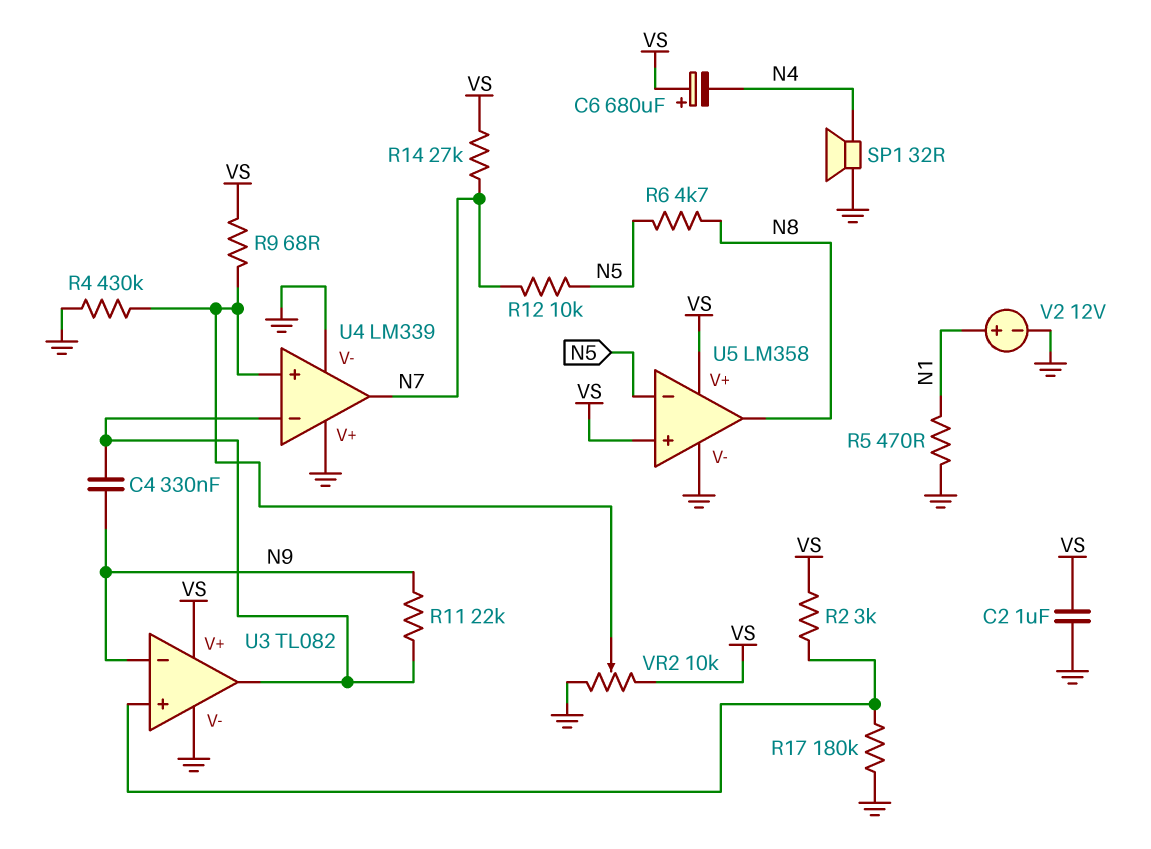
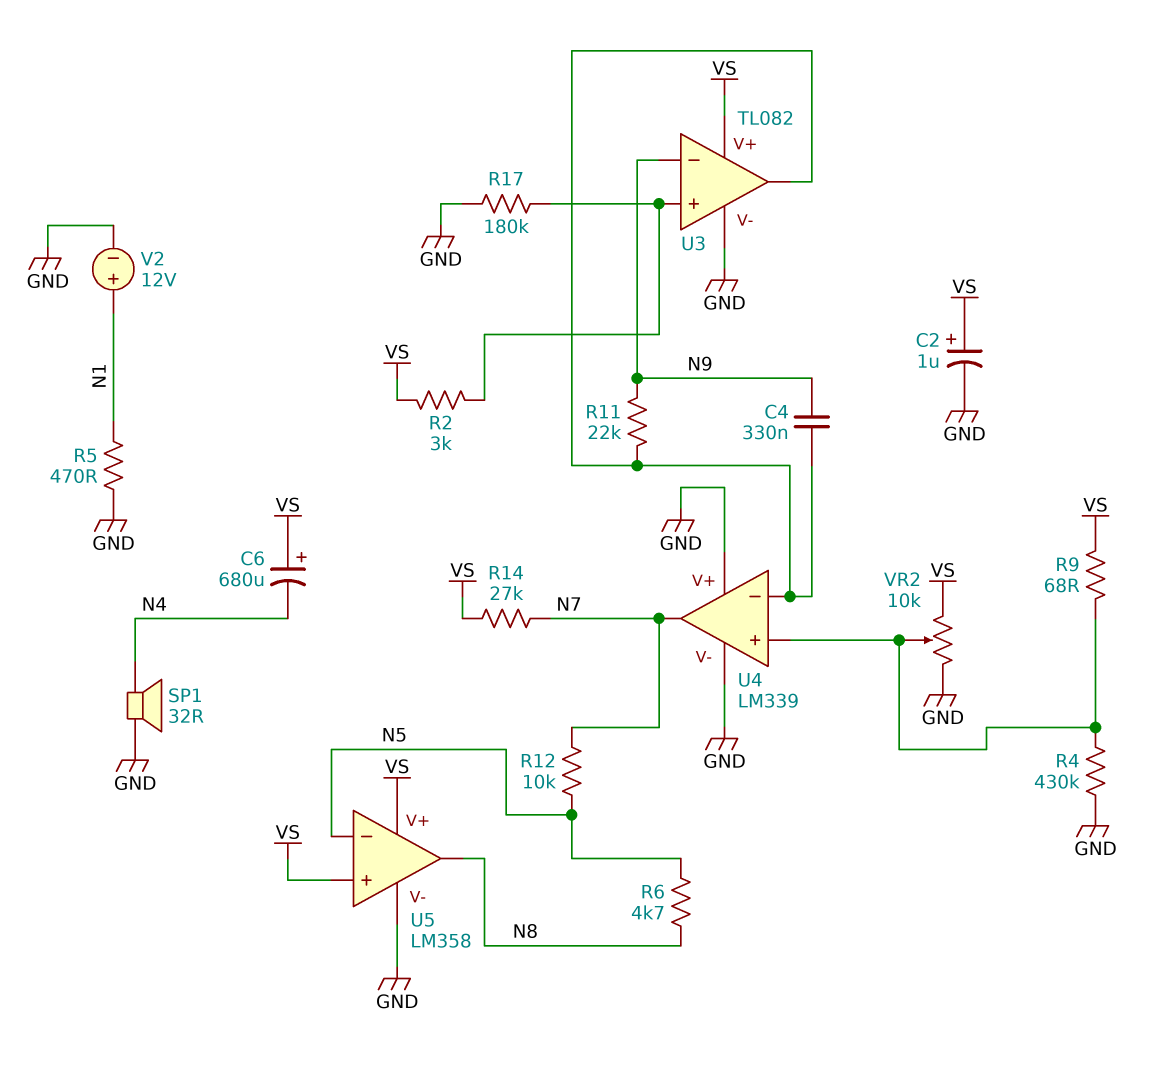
C2: 1uF (GND, VS) -> 1uF (plus VS, minus GND)

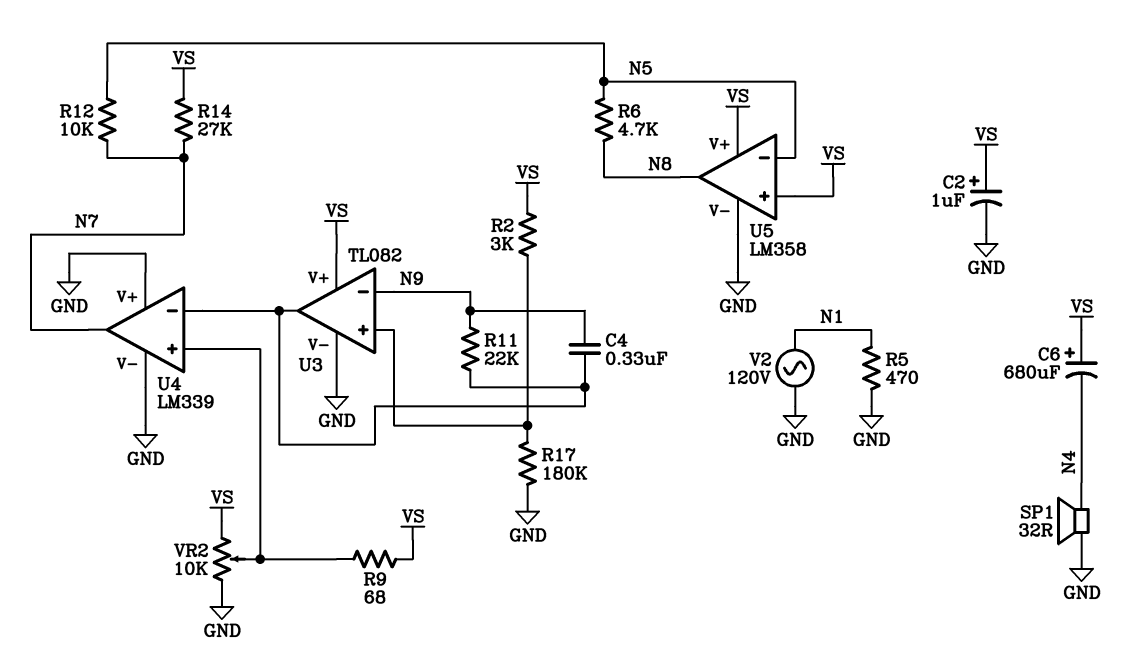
R4: 430k (GND, U4/in+) -> none
V2: 12V (plus N1, minus GND) -> AC 120V (GND, N1)

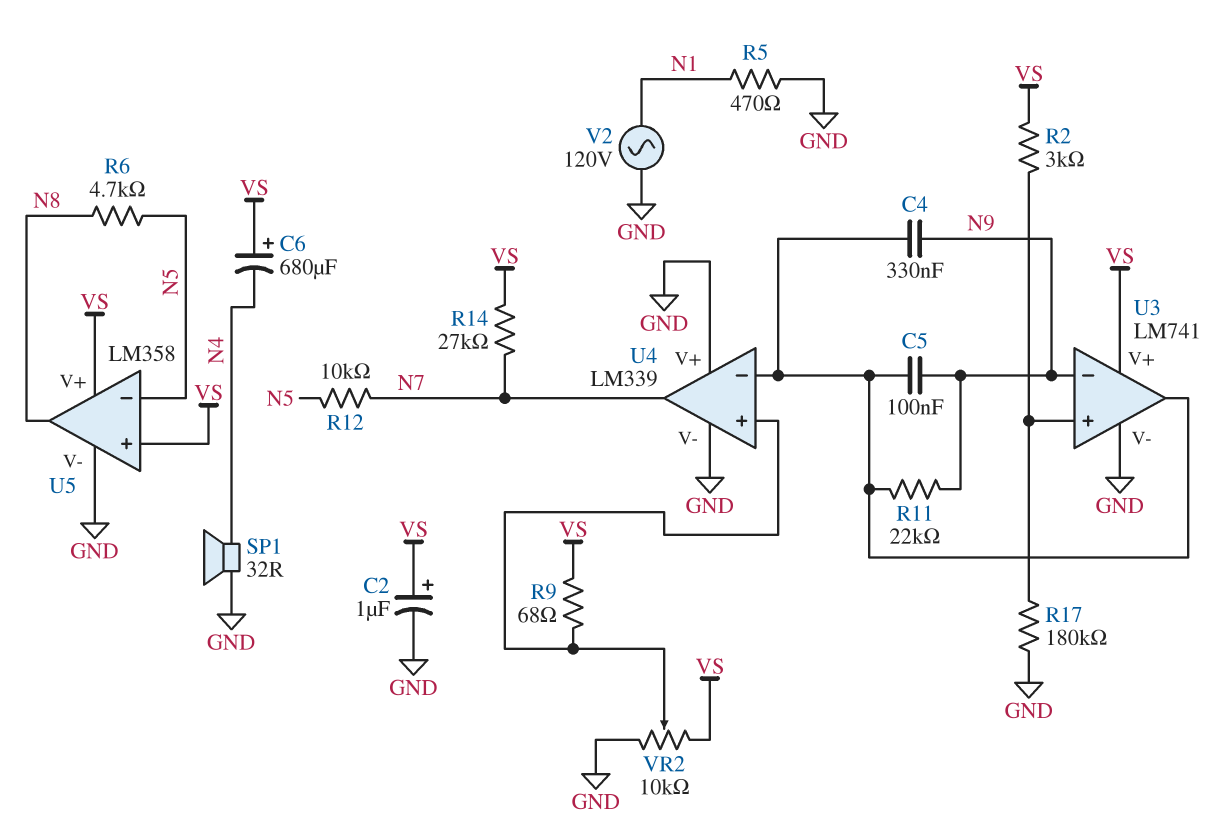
C5: none -> 100nF (N9, U3/out)
U3: TL082 -> LM741

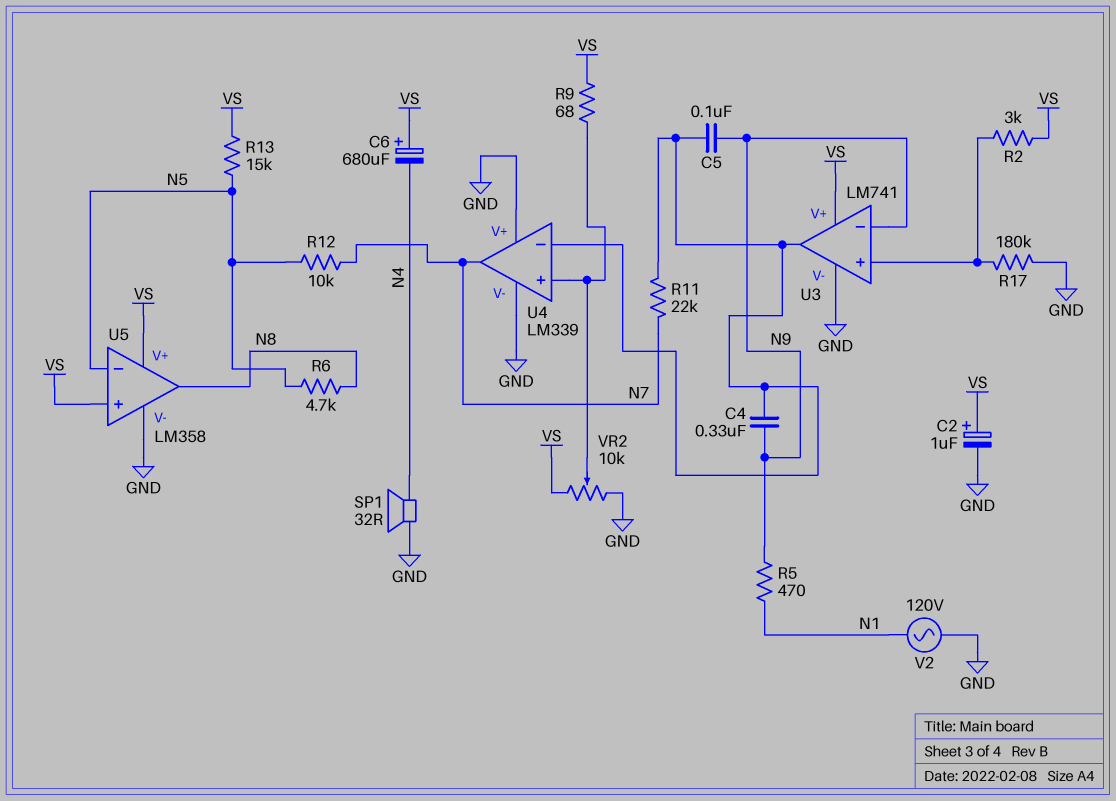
R5: 470 (GND, N1) -> 470 (N1, N9)
R11: 22k (N9, U3/out) -> 22k (N7, U3/out)
R13: none -> 15k (N5, VS)
R14: 27k (N7, VS) -> none

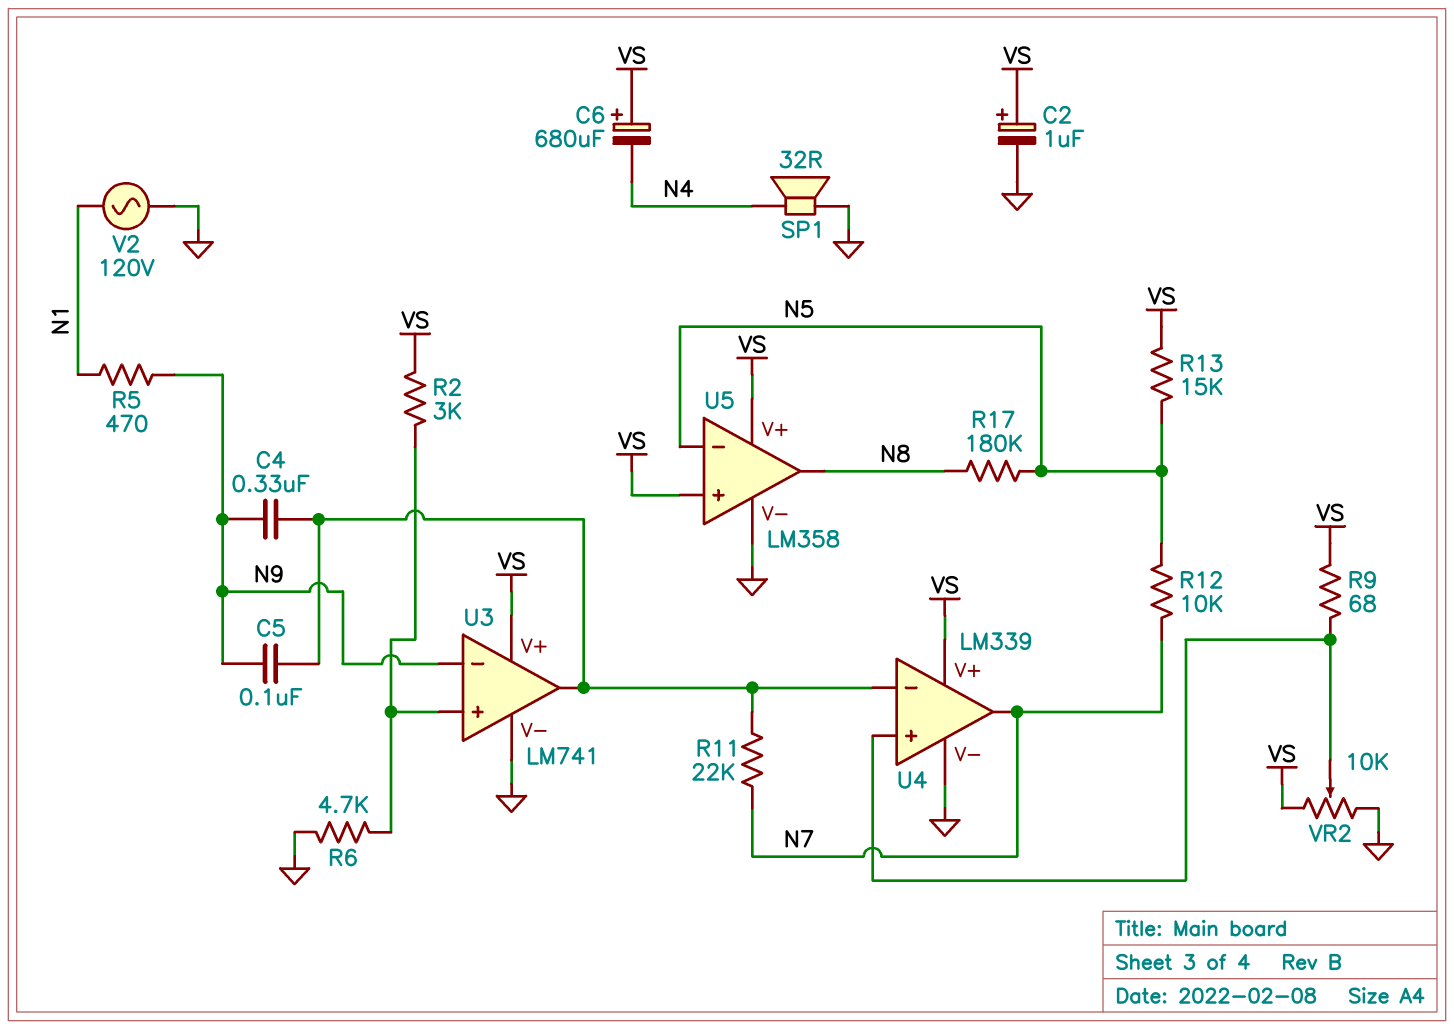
R6: 4.7k (N5, N8) -> 4.7k (GND, U3/in+)
R17: 180k (GND, U3/in+) -> 180k (N5, N8)
U4 pin V+: GND -> VS

